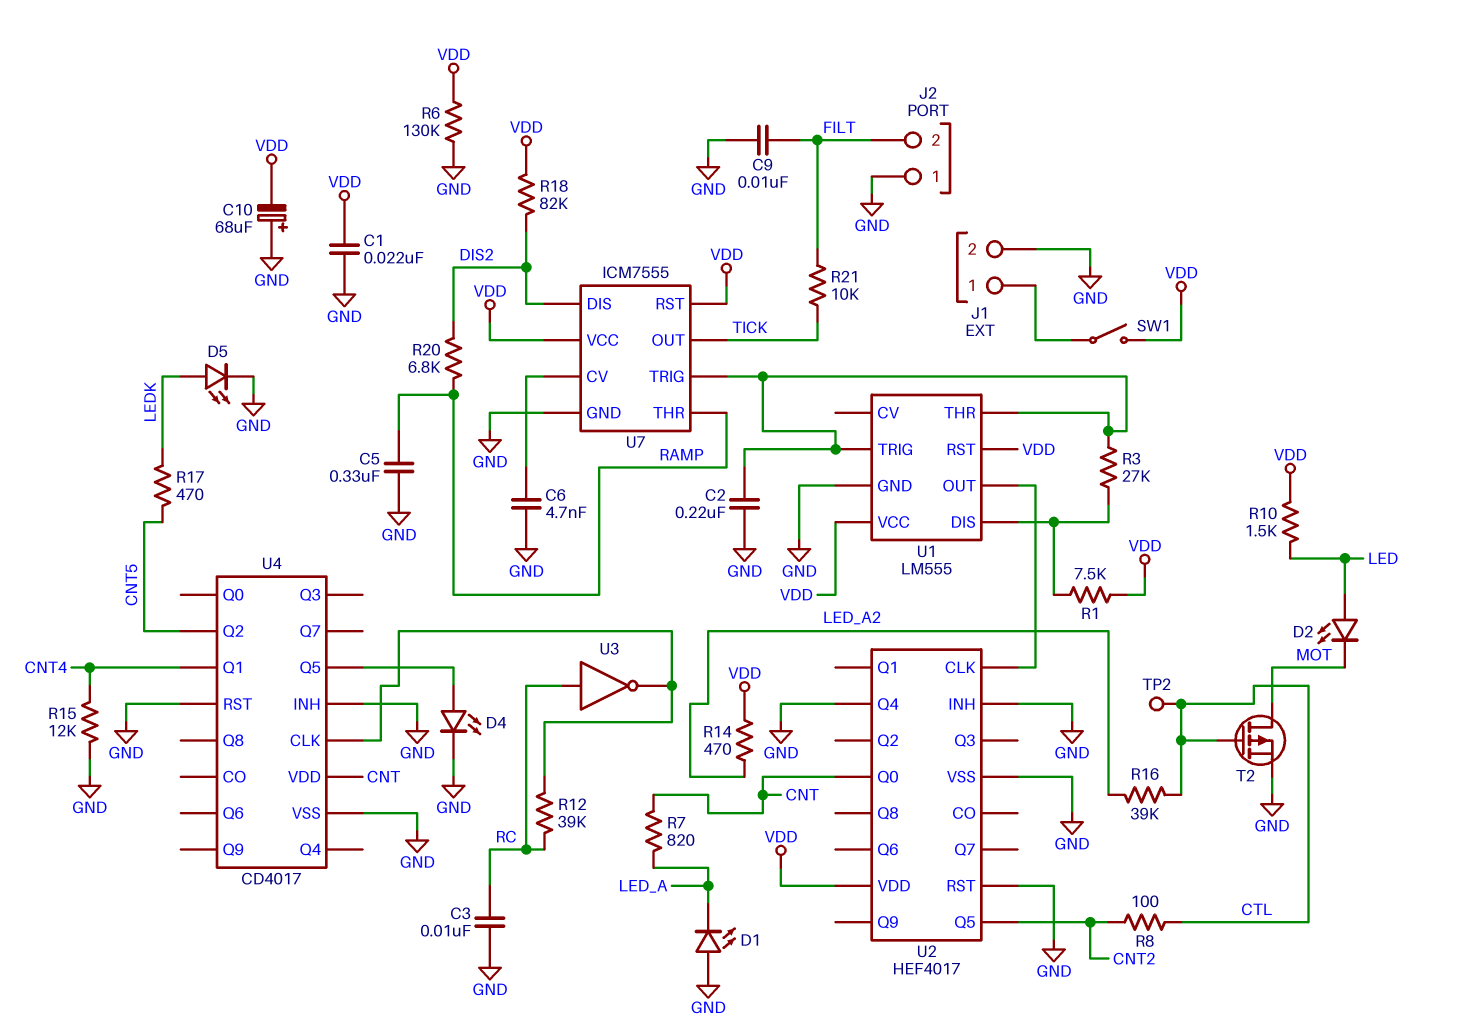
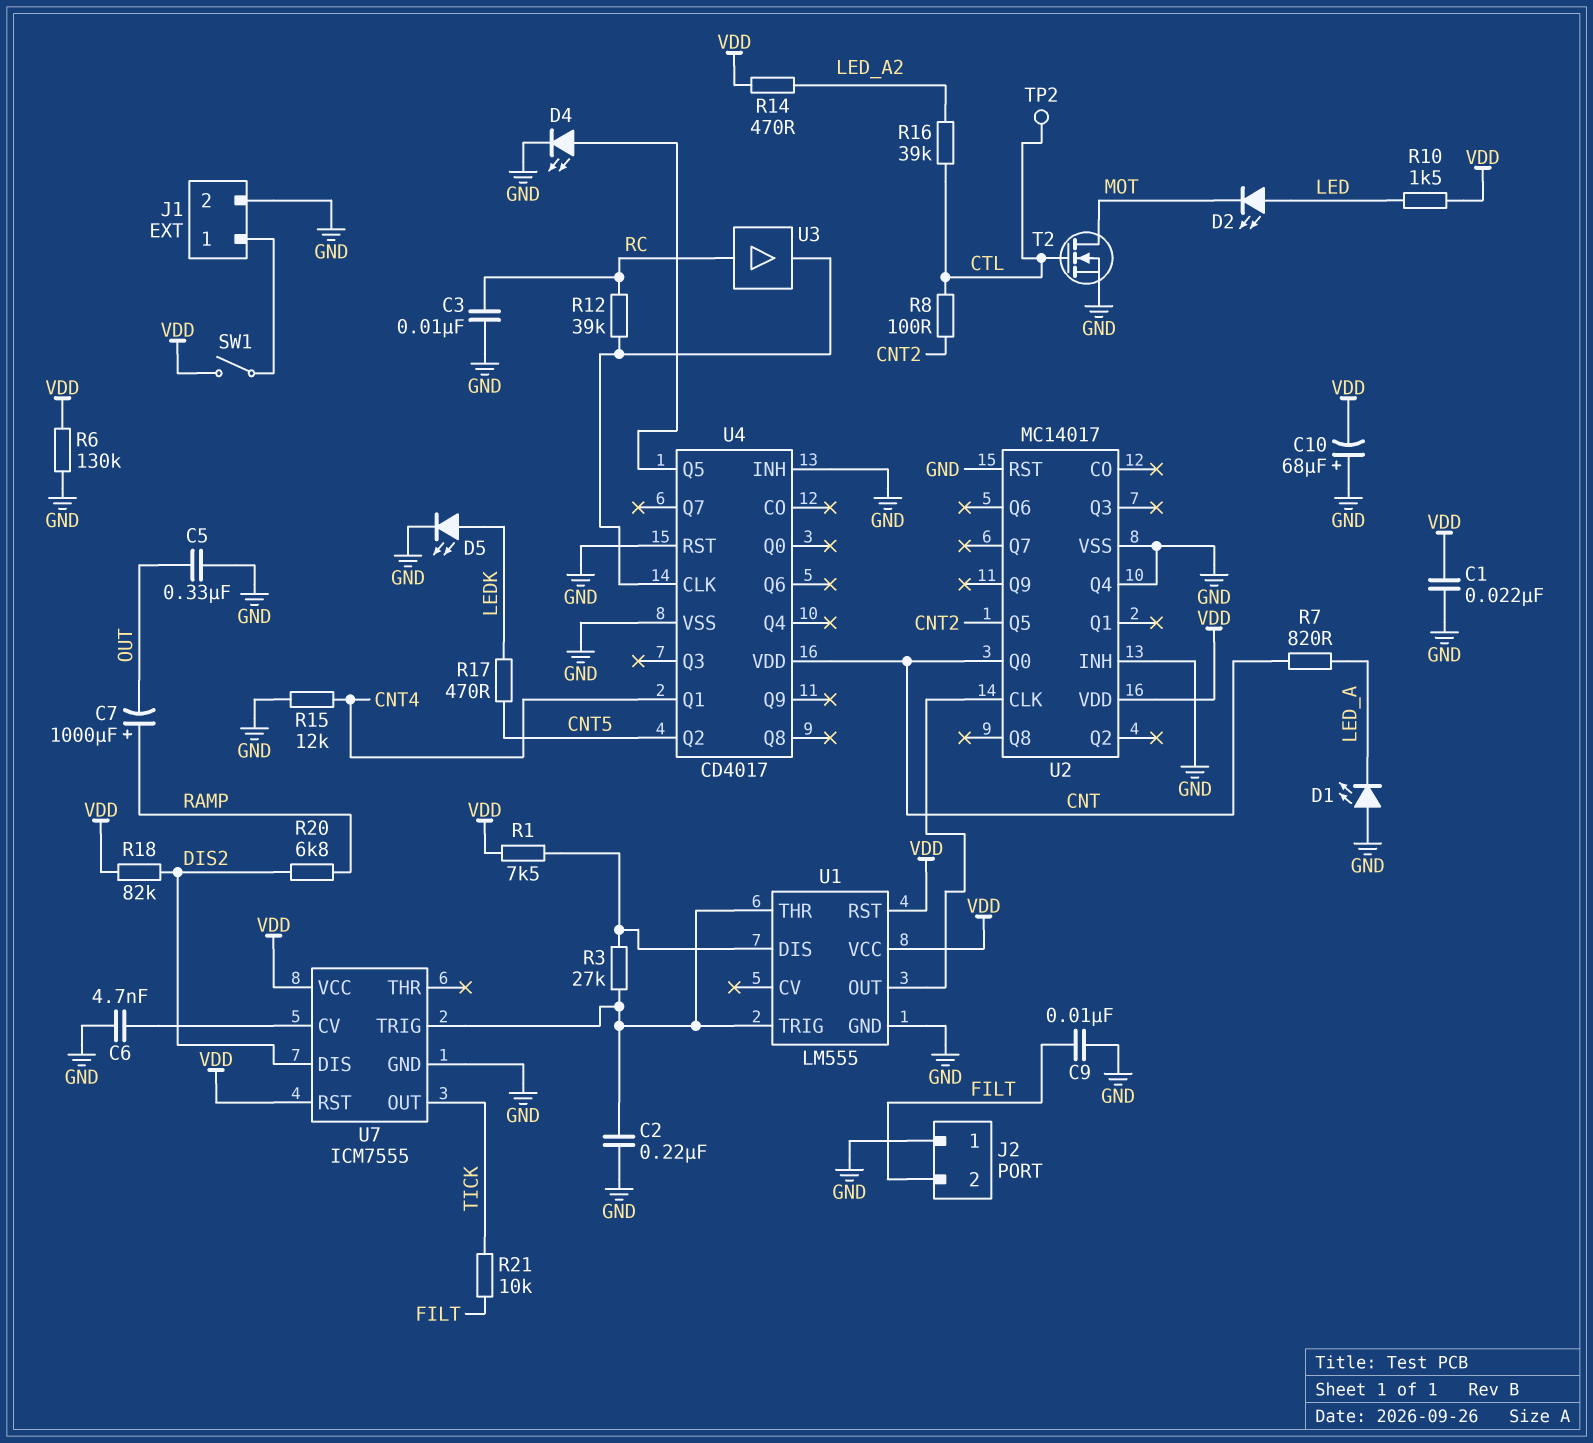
C5: 330nF (GND, RAMP) -> 330nF (GND, OUT)
C7: none -> 1000uF (plus RAMP, minus OUT)
T2: PMOS (G CTL, D MOT, S GND) -> NMOS (G CTL, D MOT, S GND)
U2: HEF4017 -> MC14017
U3: NOT (in RC, out U4/CLK) -> buffer (in RC, out U4/CLK)
U7 pin THR: RAMP -> none

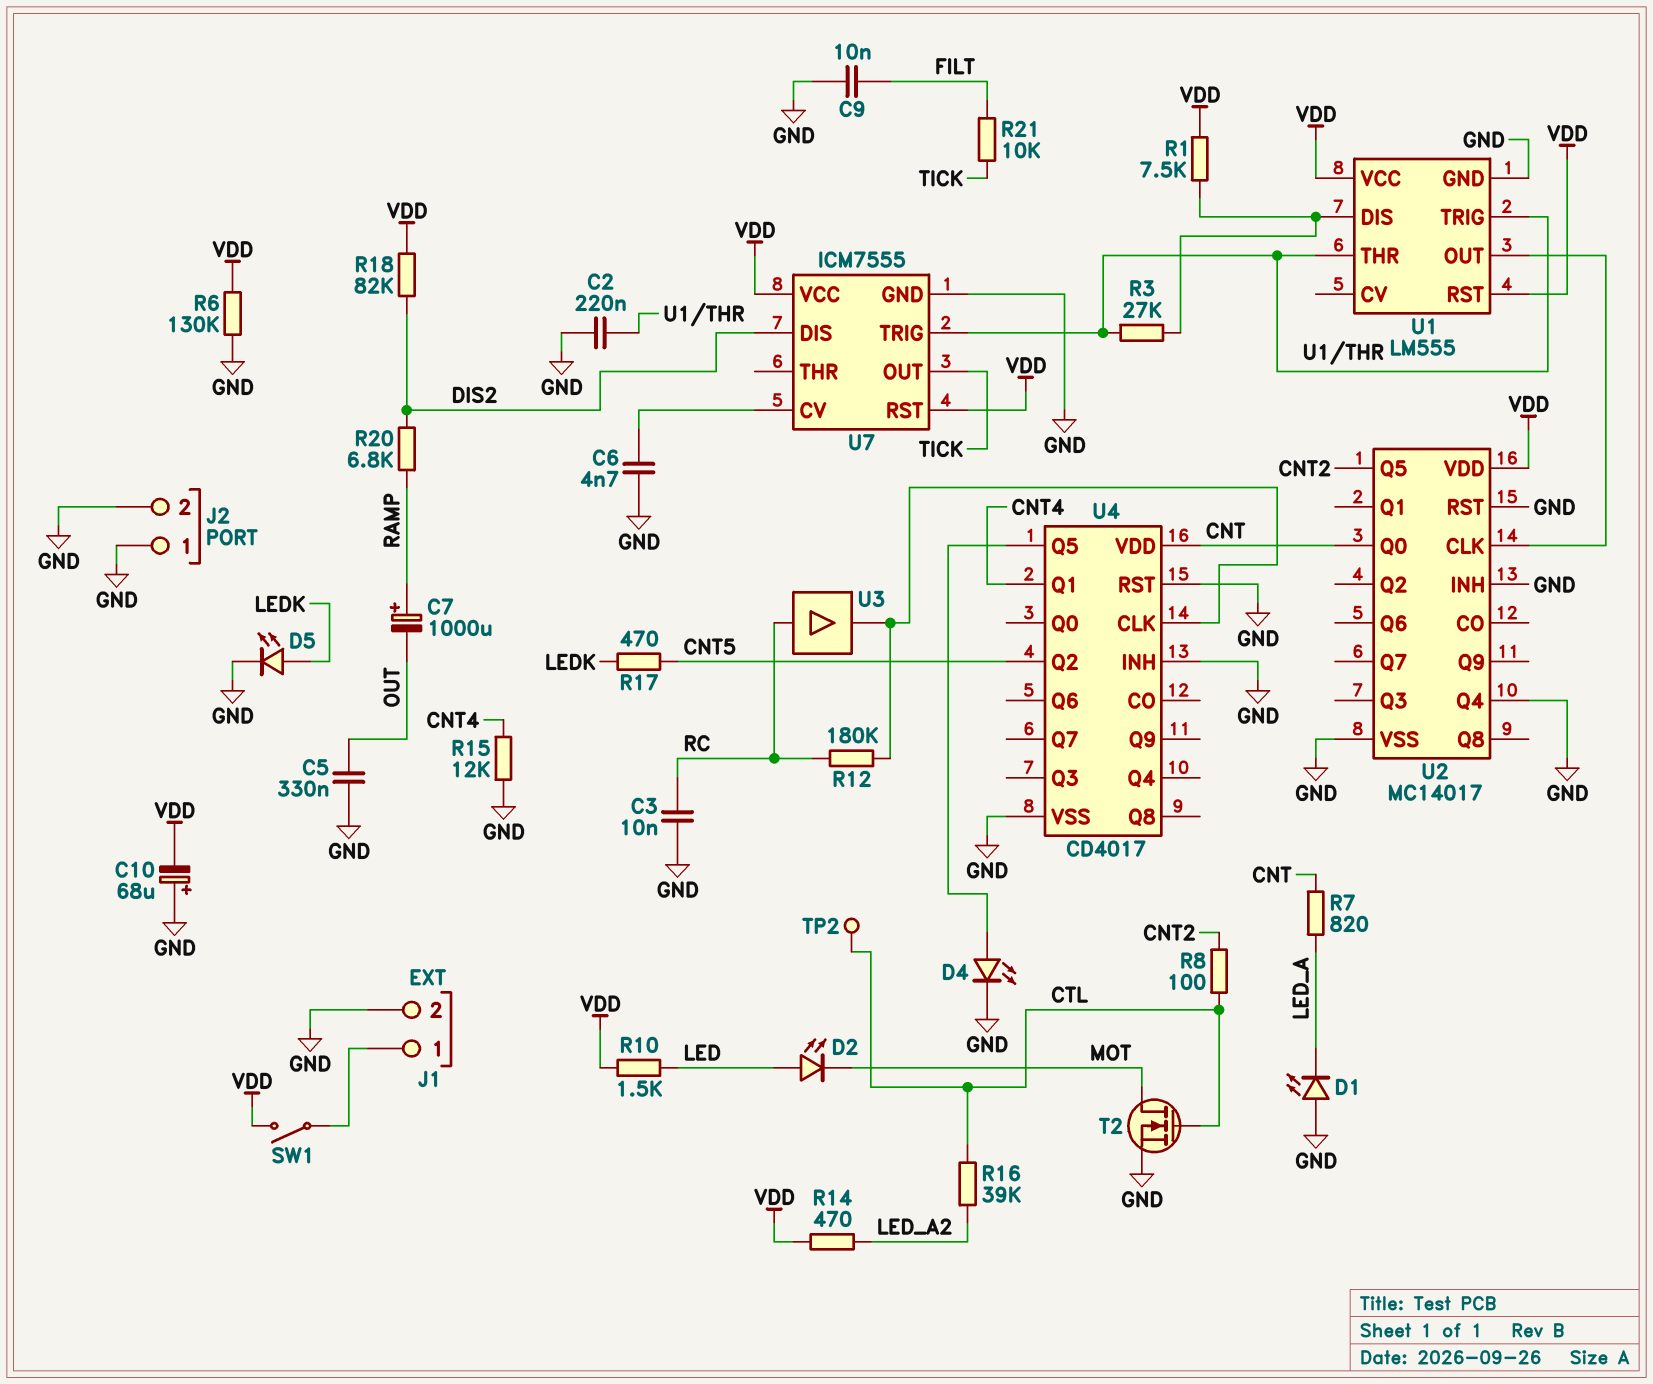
C1: 22nF (GND, VDD) -> none
J2 pin 2: FILT -> GND
R12: 39k (RC, U4/CLK) -> 180k (RC, U4/CLK)

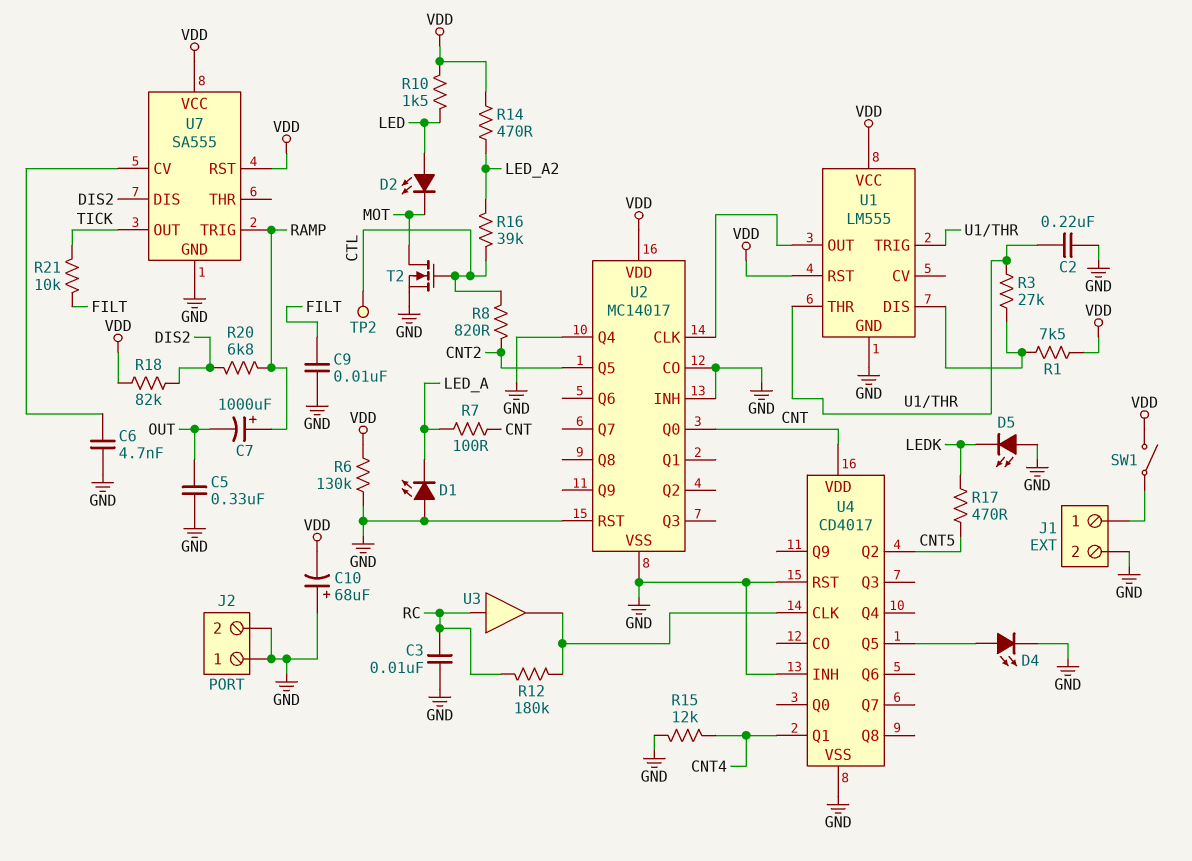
D5: LED (A LEDK, K GND) -> LED (A GND, K LEDK)
R7: 820 (CNT, LED_A) -> 100 (CNT, LED_A)
R8: 100 (CNT2, CTL) -> 820 (CNT2, CTL)
U2 pin CO: none -> GND
U7: ICM7555 -> SA555
U7 pin TRIG: U1/THR -> RAMP

